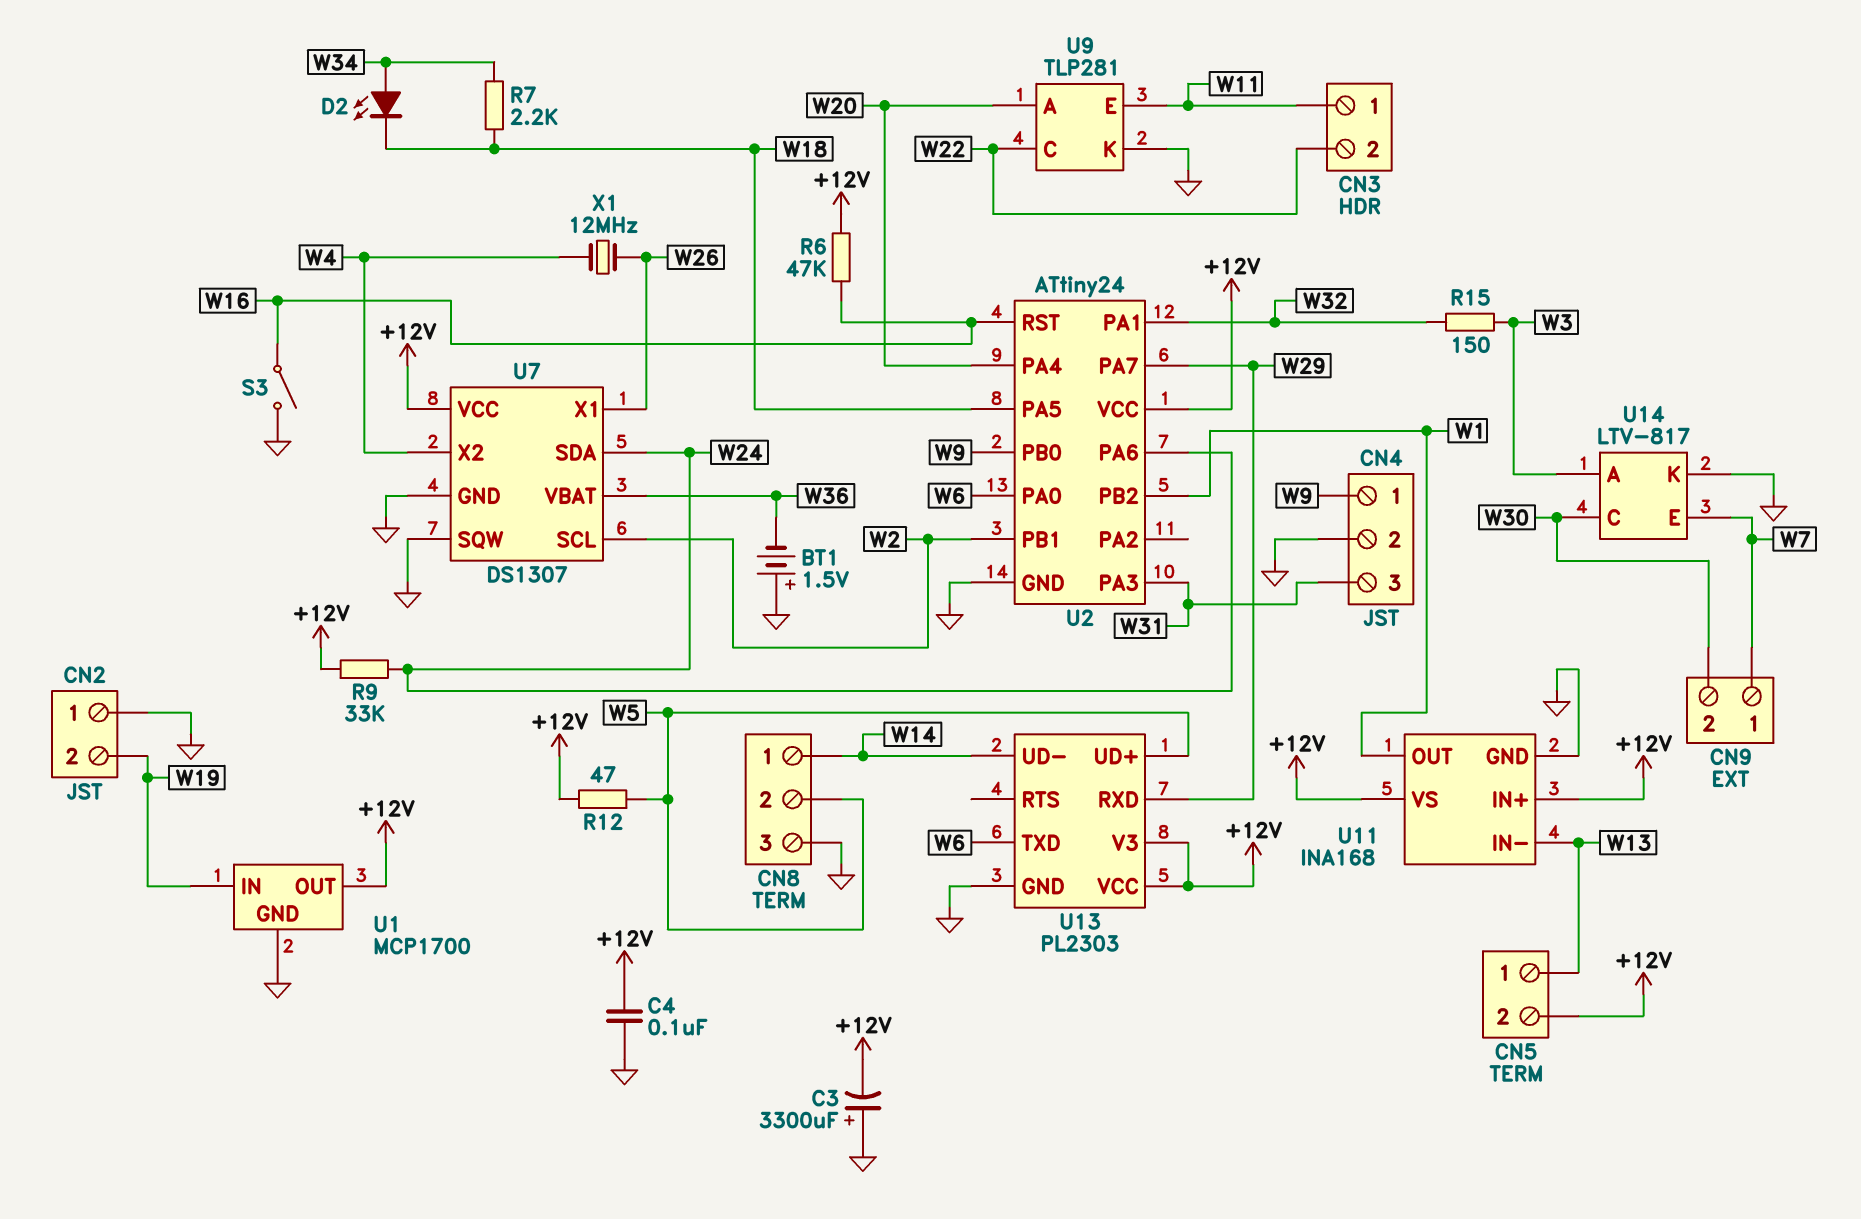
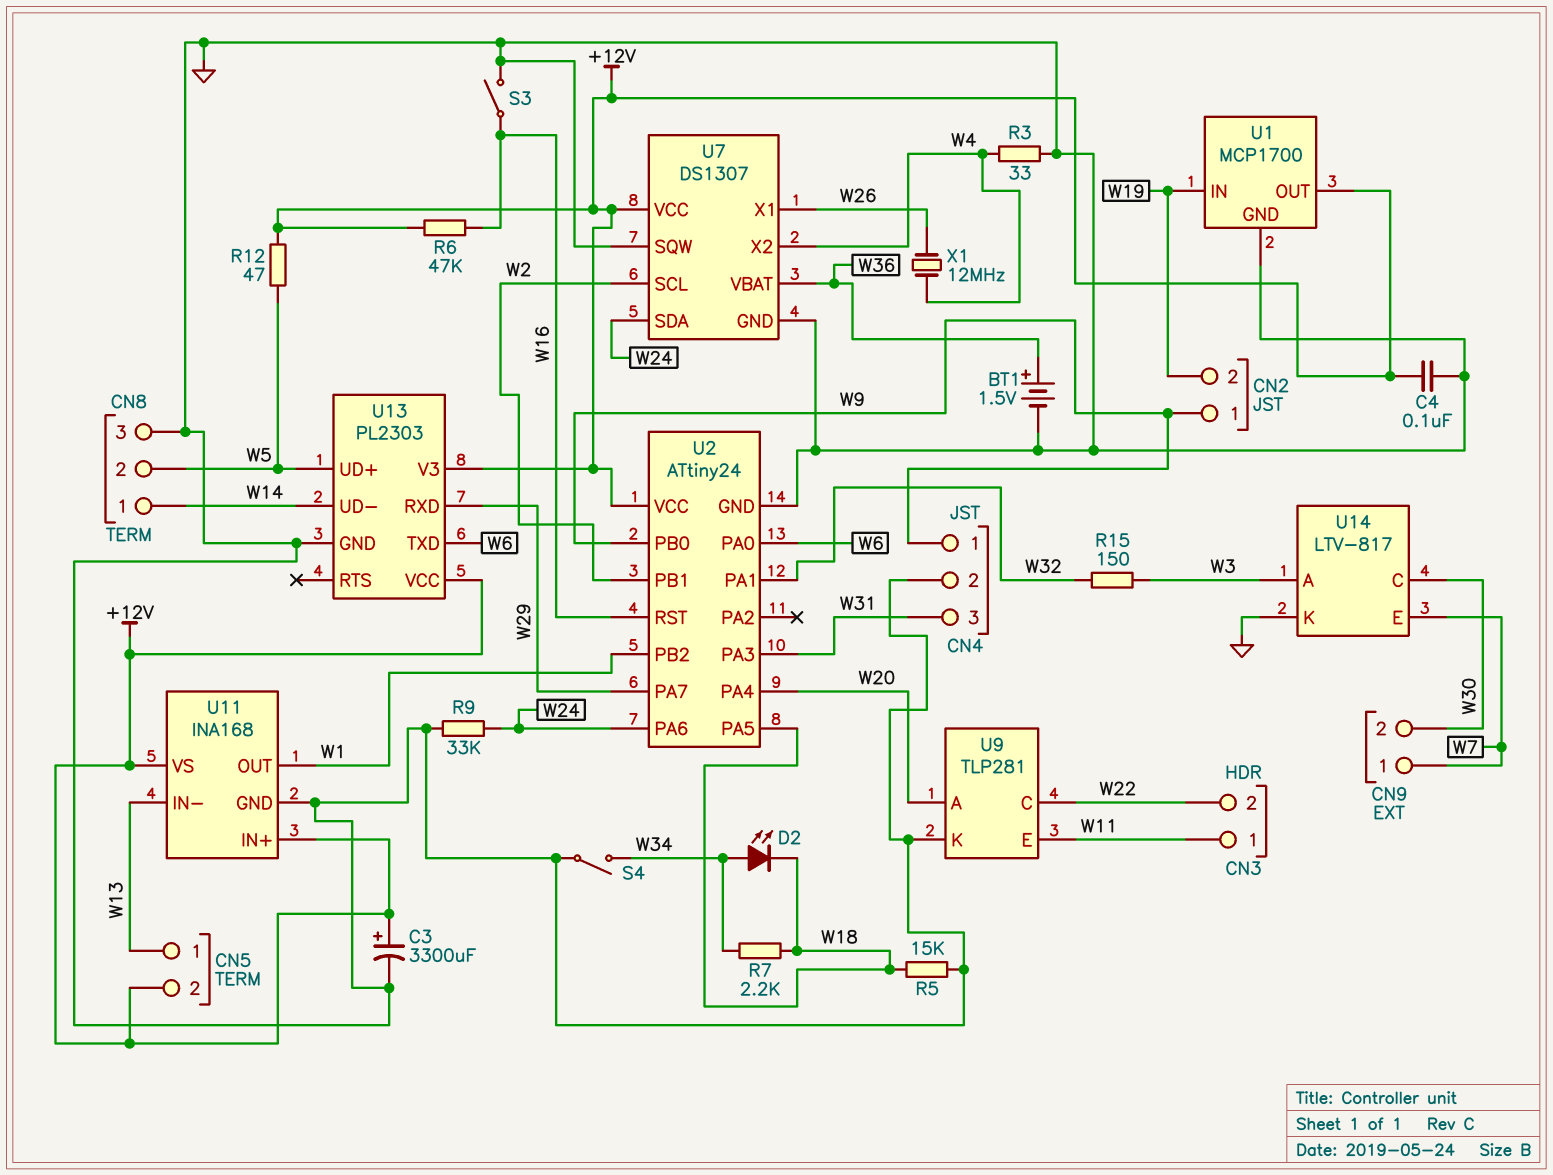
BT1: 1.5V (plus GND, minus W36) -> 1.5V (plus W36, minus GND)
C3: 3300uF (plus GND, minus +12V) -> 3300uF (plus +12V, minus GND)
CN2 pin 1: GND -> W9
R3: none -> 33 (GND, W4)
R5: none -> 15k (GND, W18)
R9: 33k (+12V, W24) -> 33k (GND, W24)
S4: none -> switch (GND, W34)

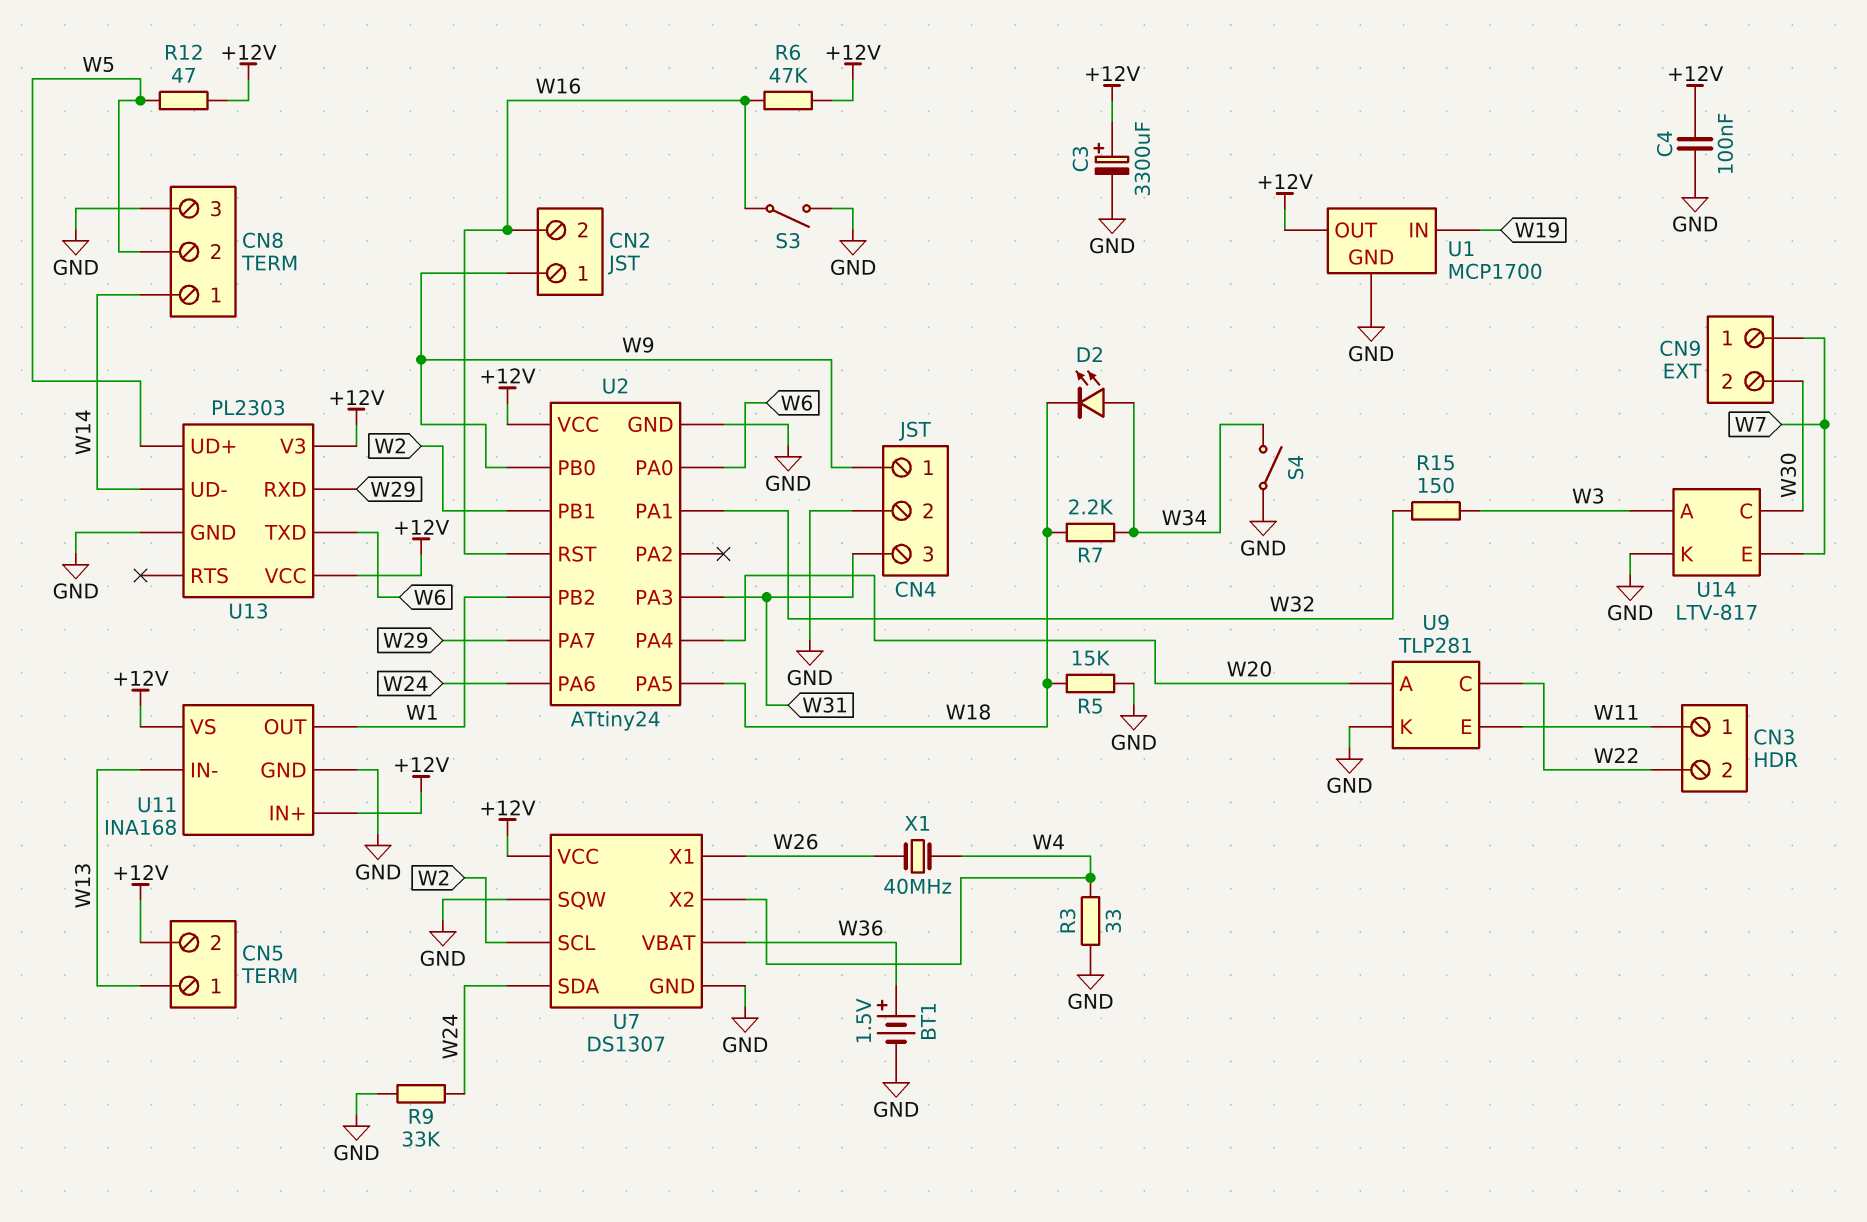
CN2 pin 2: W19 -> W16
X1: 12MHz (W4, W26) -> 40MHz (W4, W26)

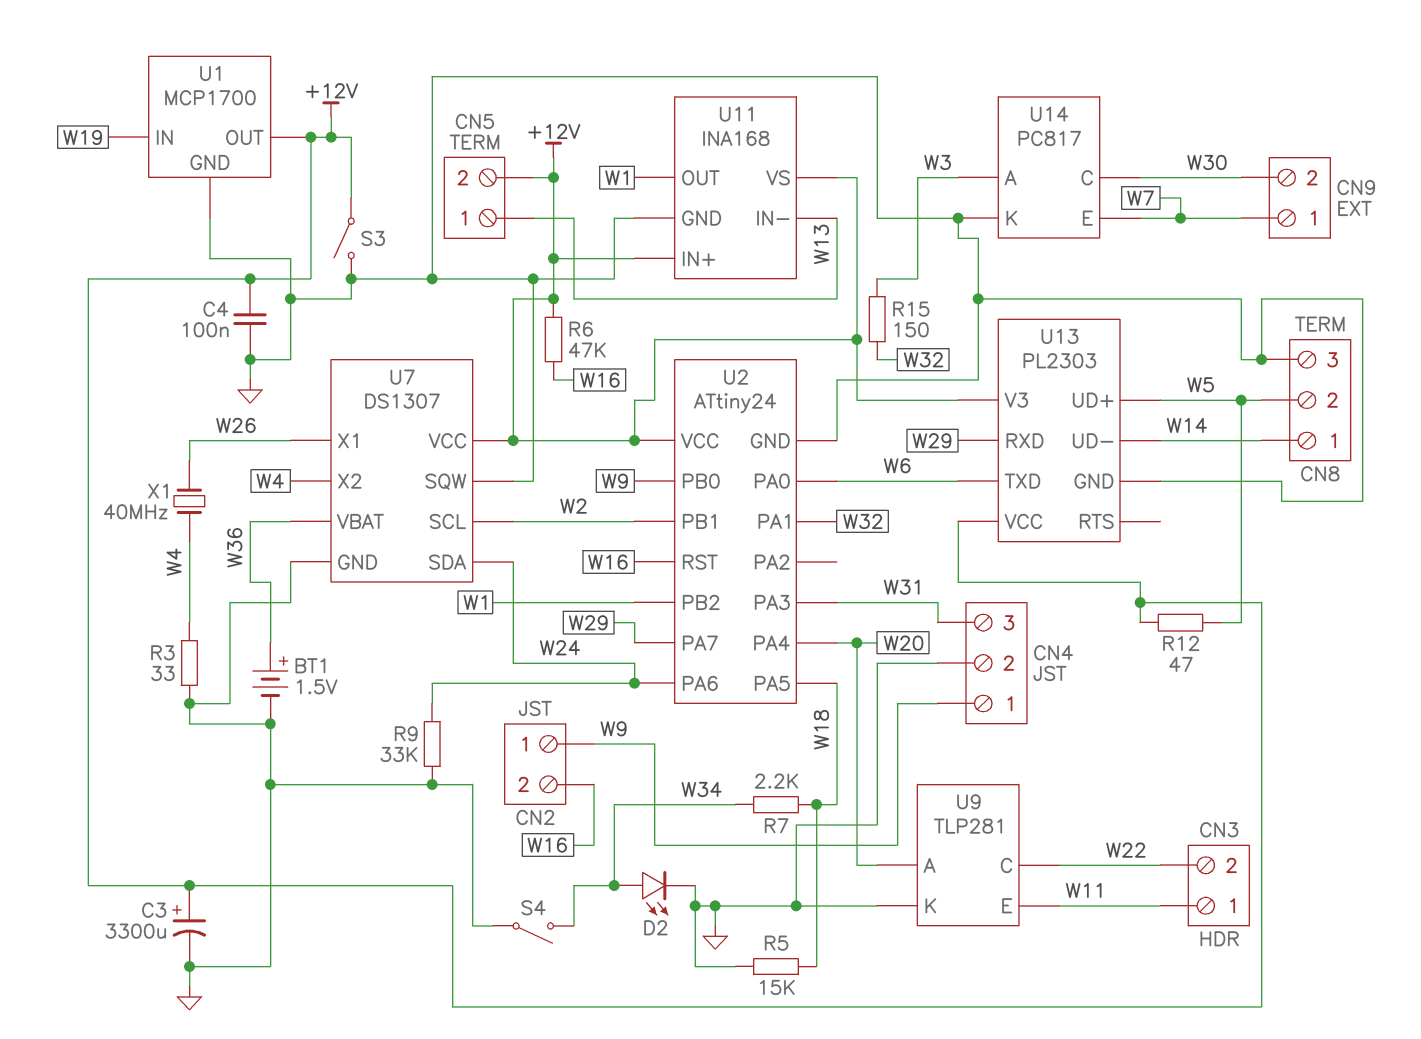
D2: LED (A W34, K W18) -> LED (A W34, K GND)
S3: switch (GND, W16) -> switch (+12V, GND)
U14: LTV-817 -> PC817

